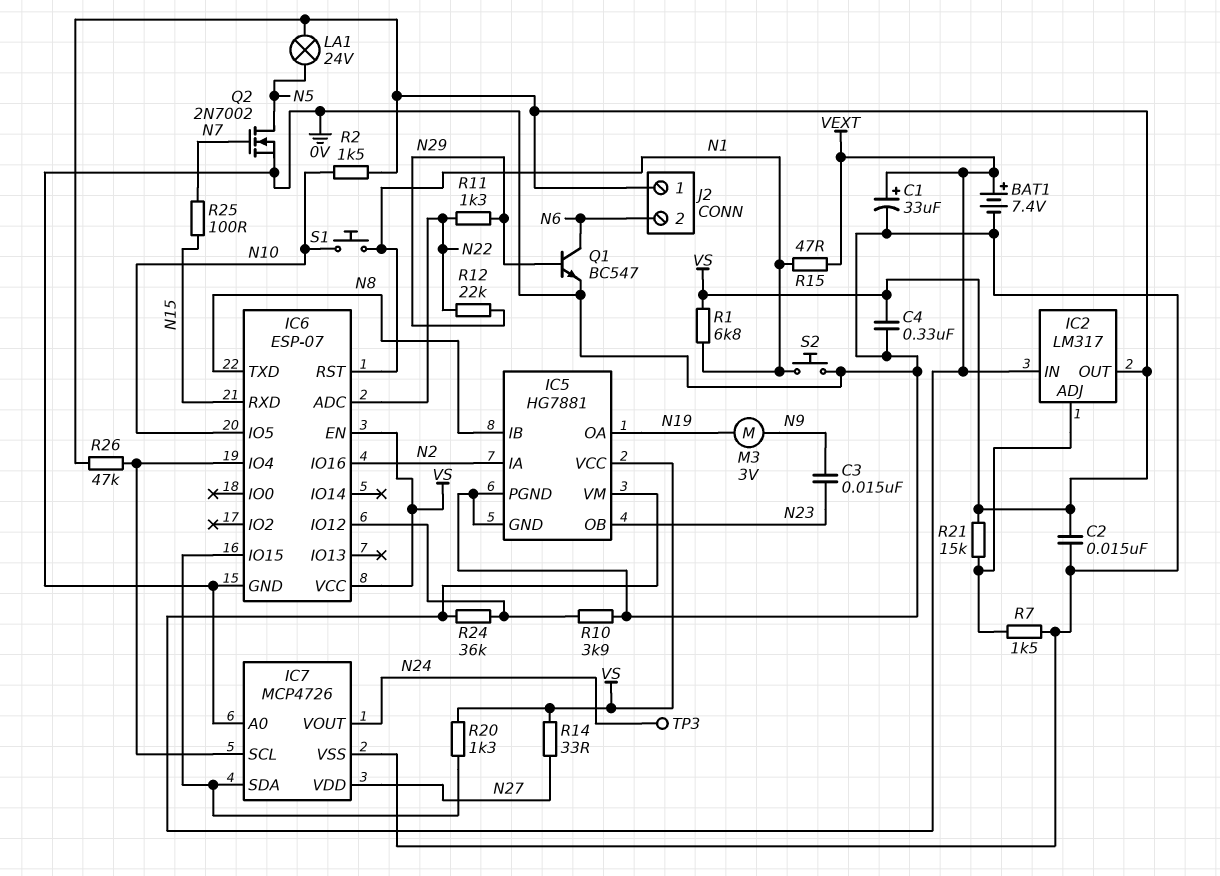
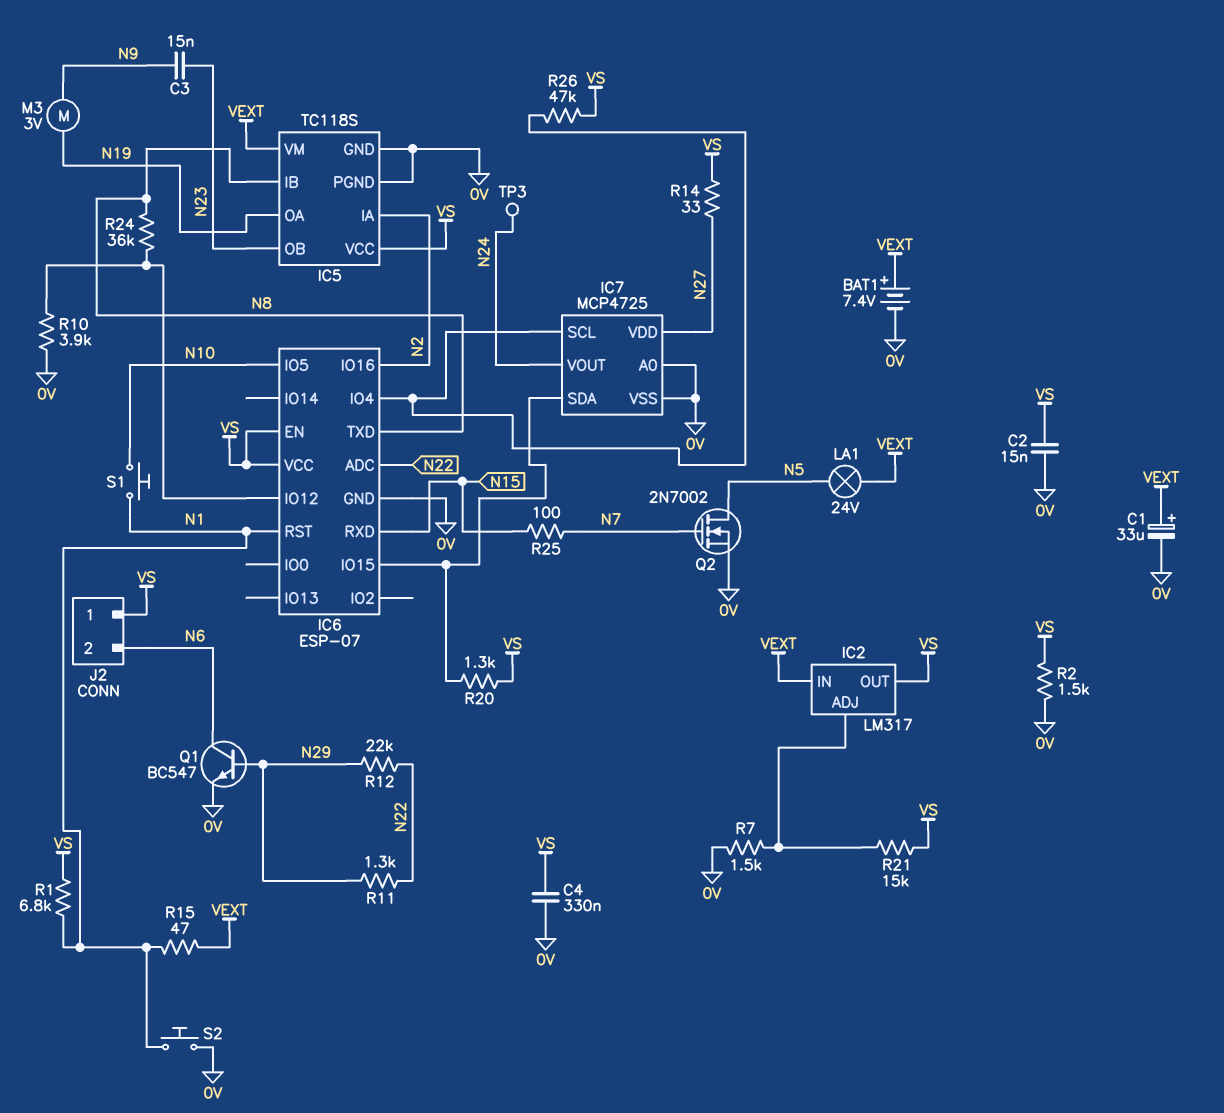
IC5: HG7881 -> TC118S
IC7: MCP4726 -> MCP4725
LA1: lamp 24V (N5, VS) -> lamp 24V (N5, VEXT)
R2: 1.5k (N10, VS) -> 1.5k (0V, VS)
R24: 36k (IC6/IO12, VEXT) -> 36k (IC6/IO12, N8)

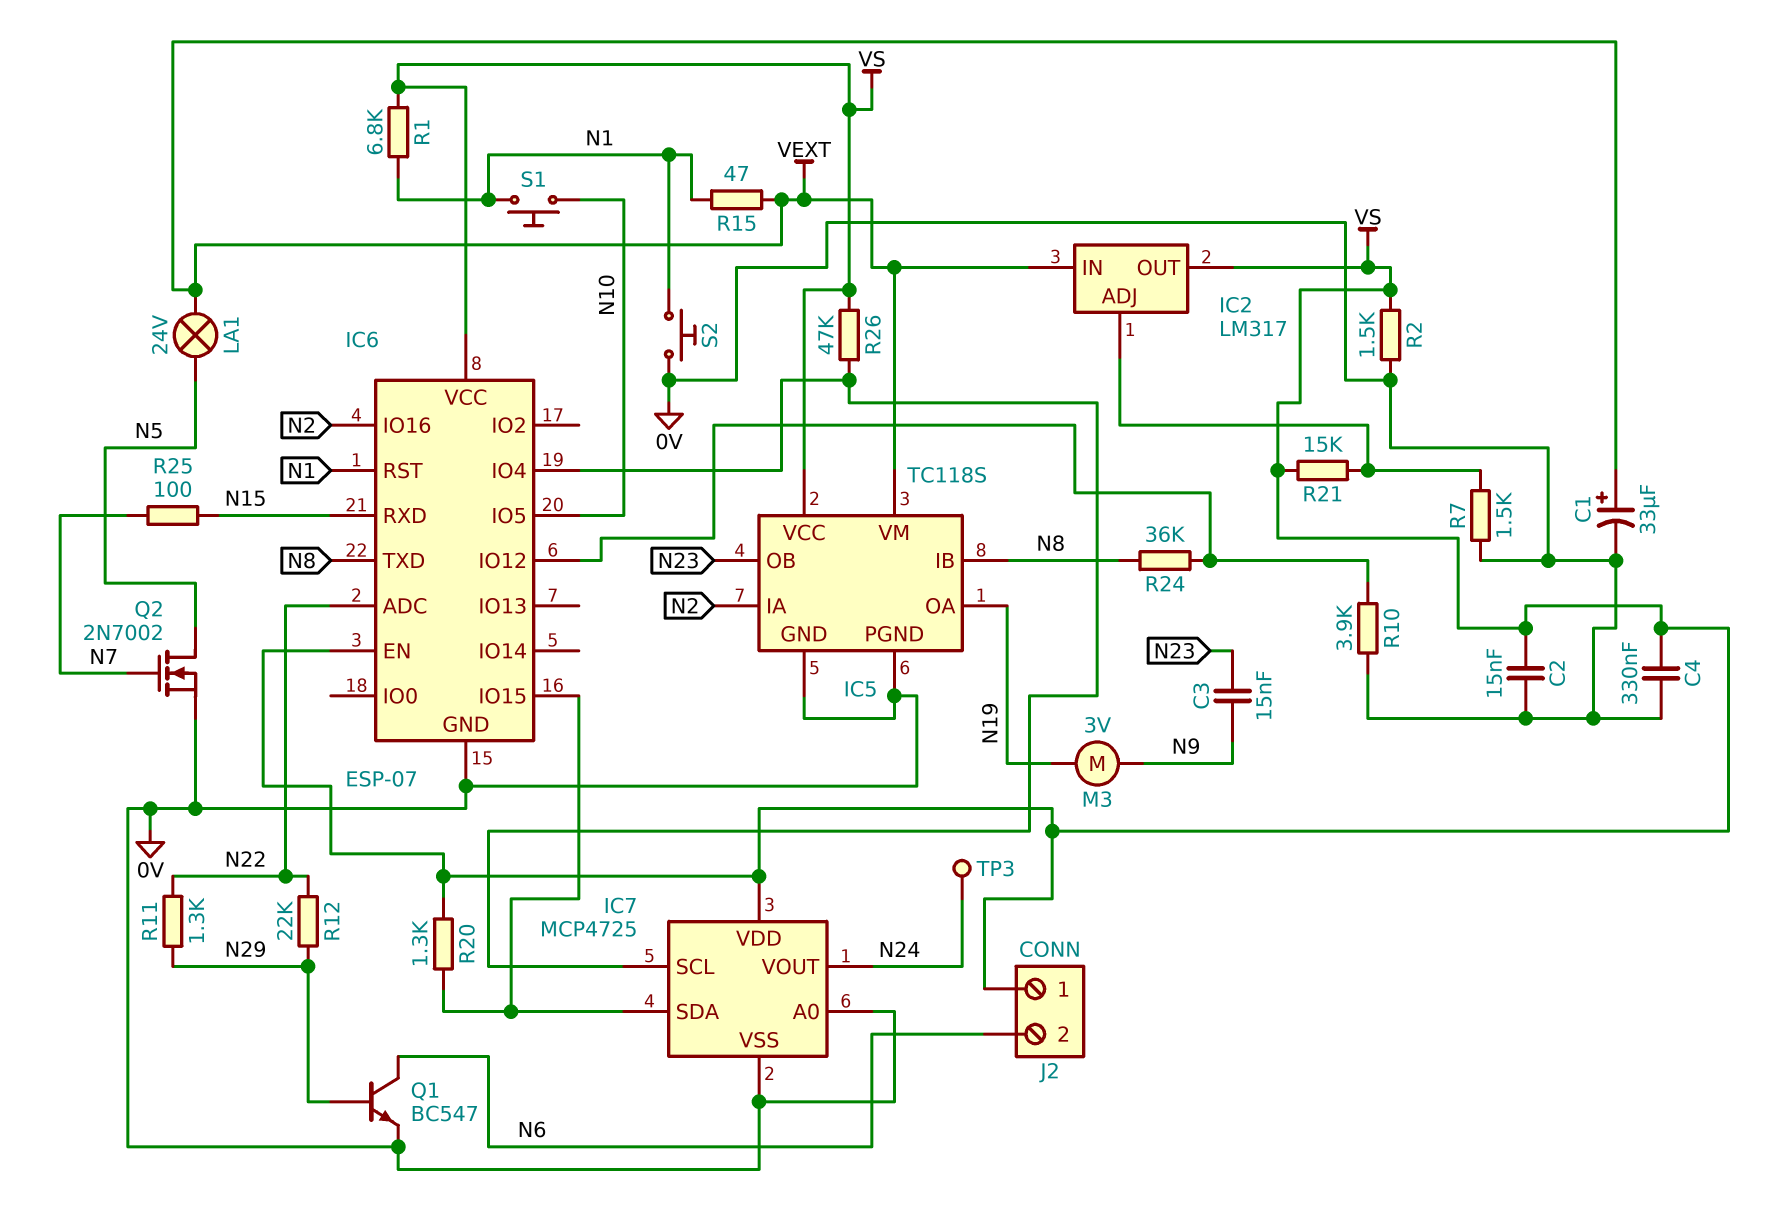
BAT1: 7.4V (plus VEXT, minus 0V) -> none
IC7 pin VDD: N27 -> VS
R14: 33 (N27, VS) -> none

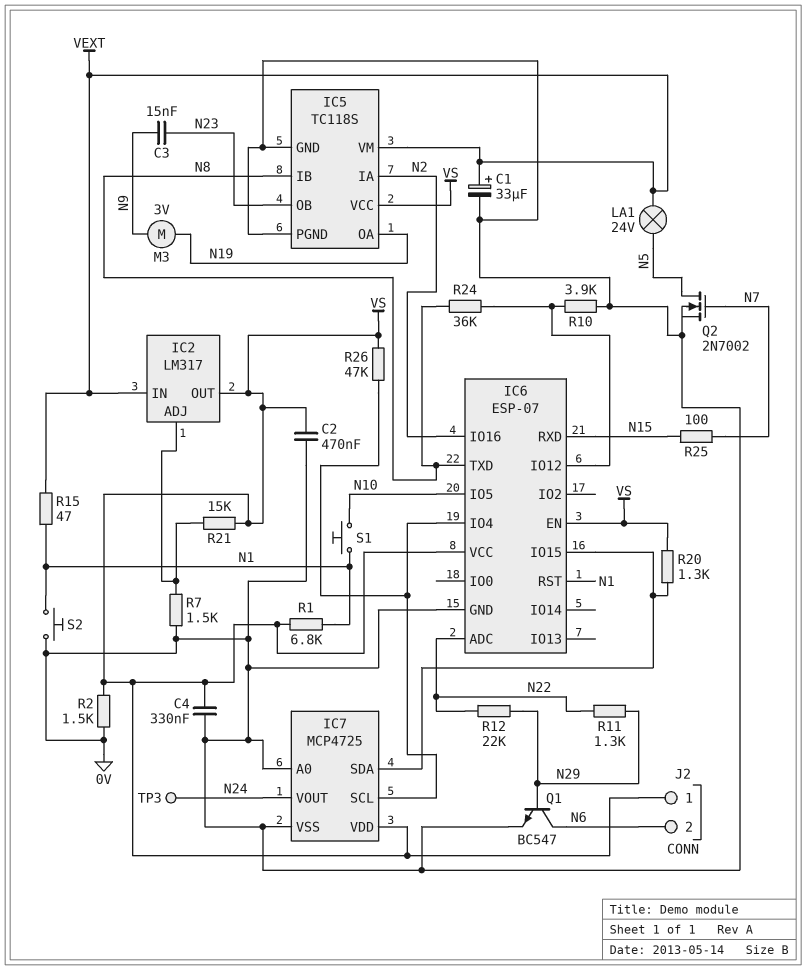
C2: 15nF (0V, VS) -> 470nF (0V, VS)

